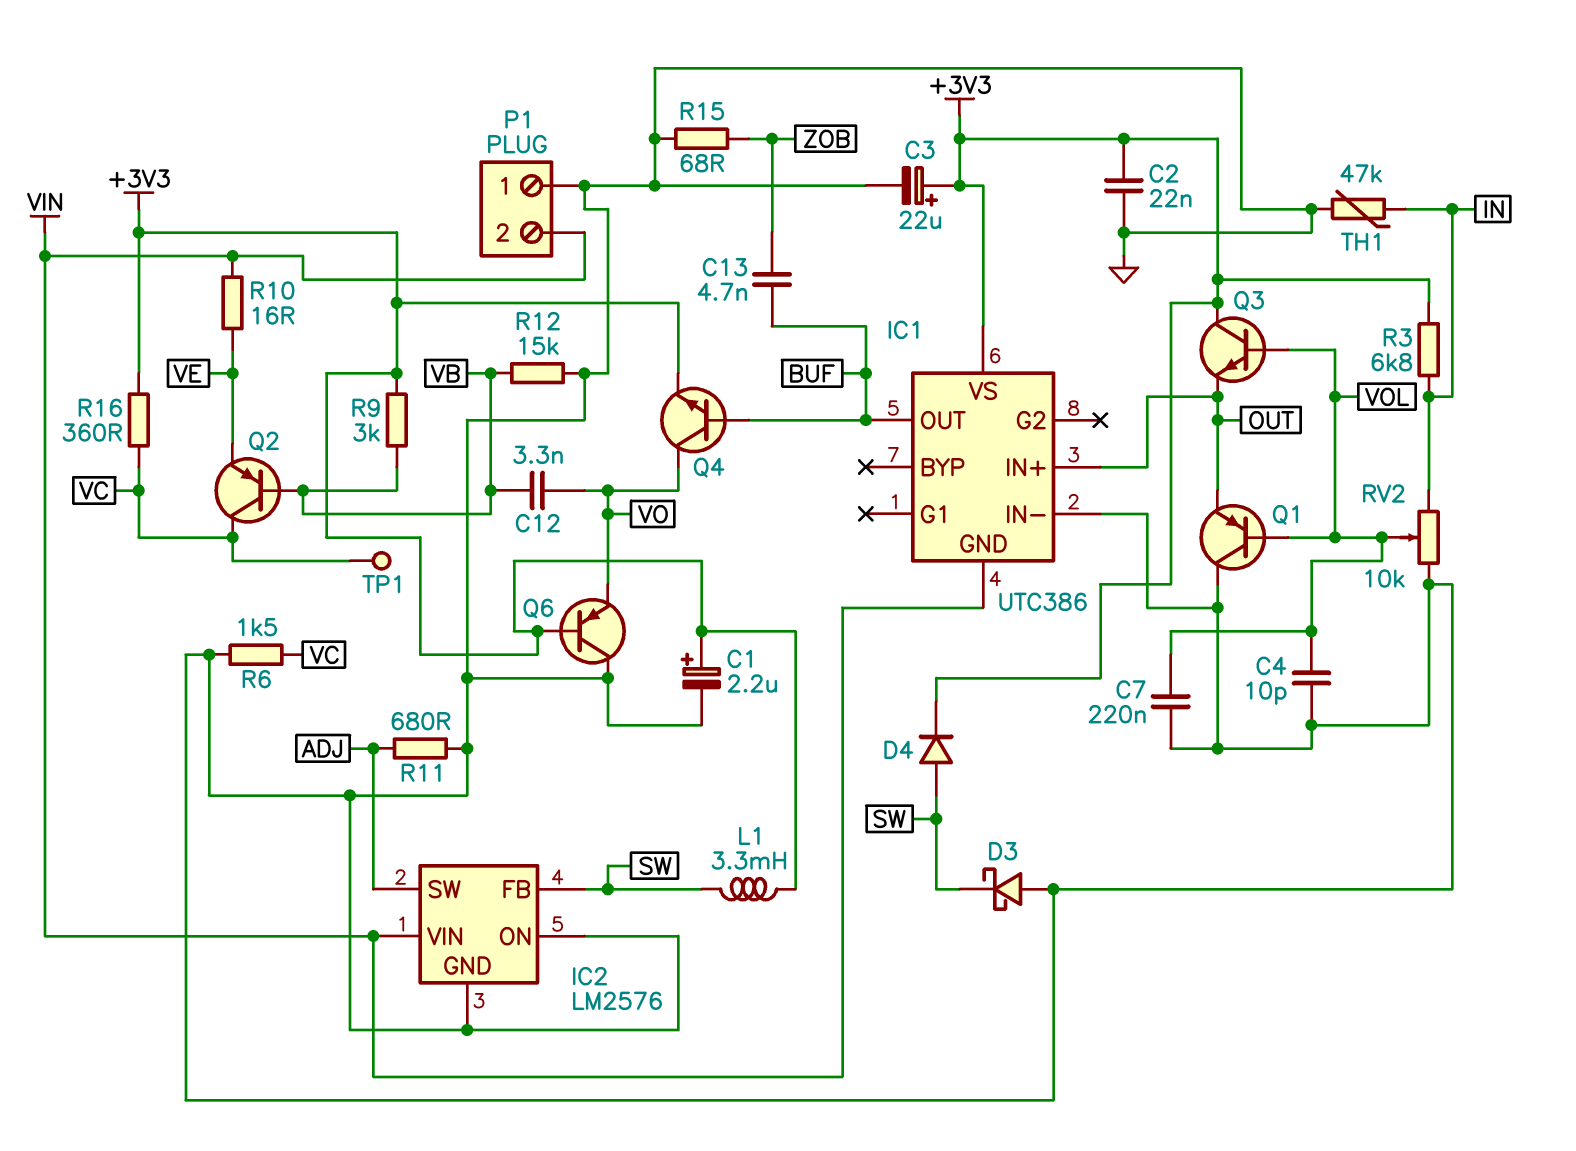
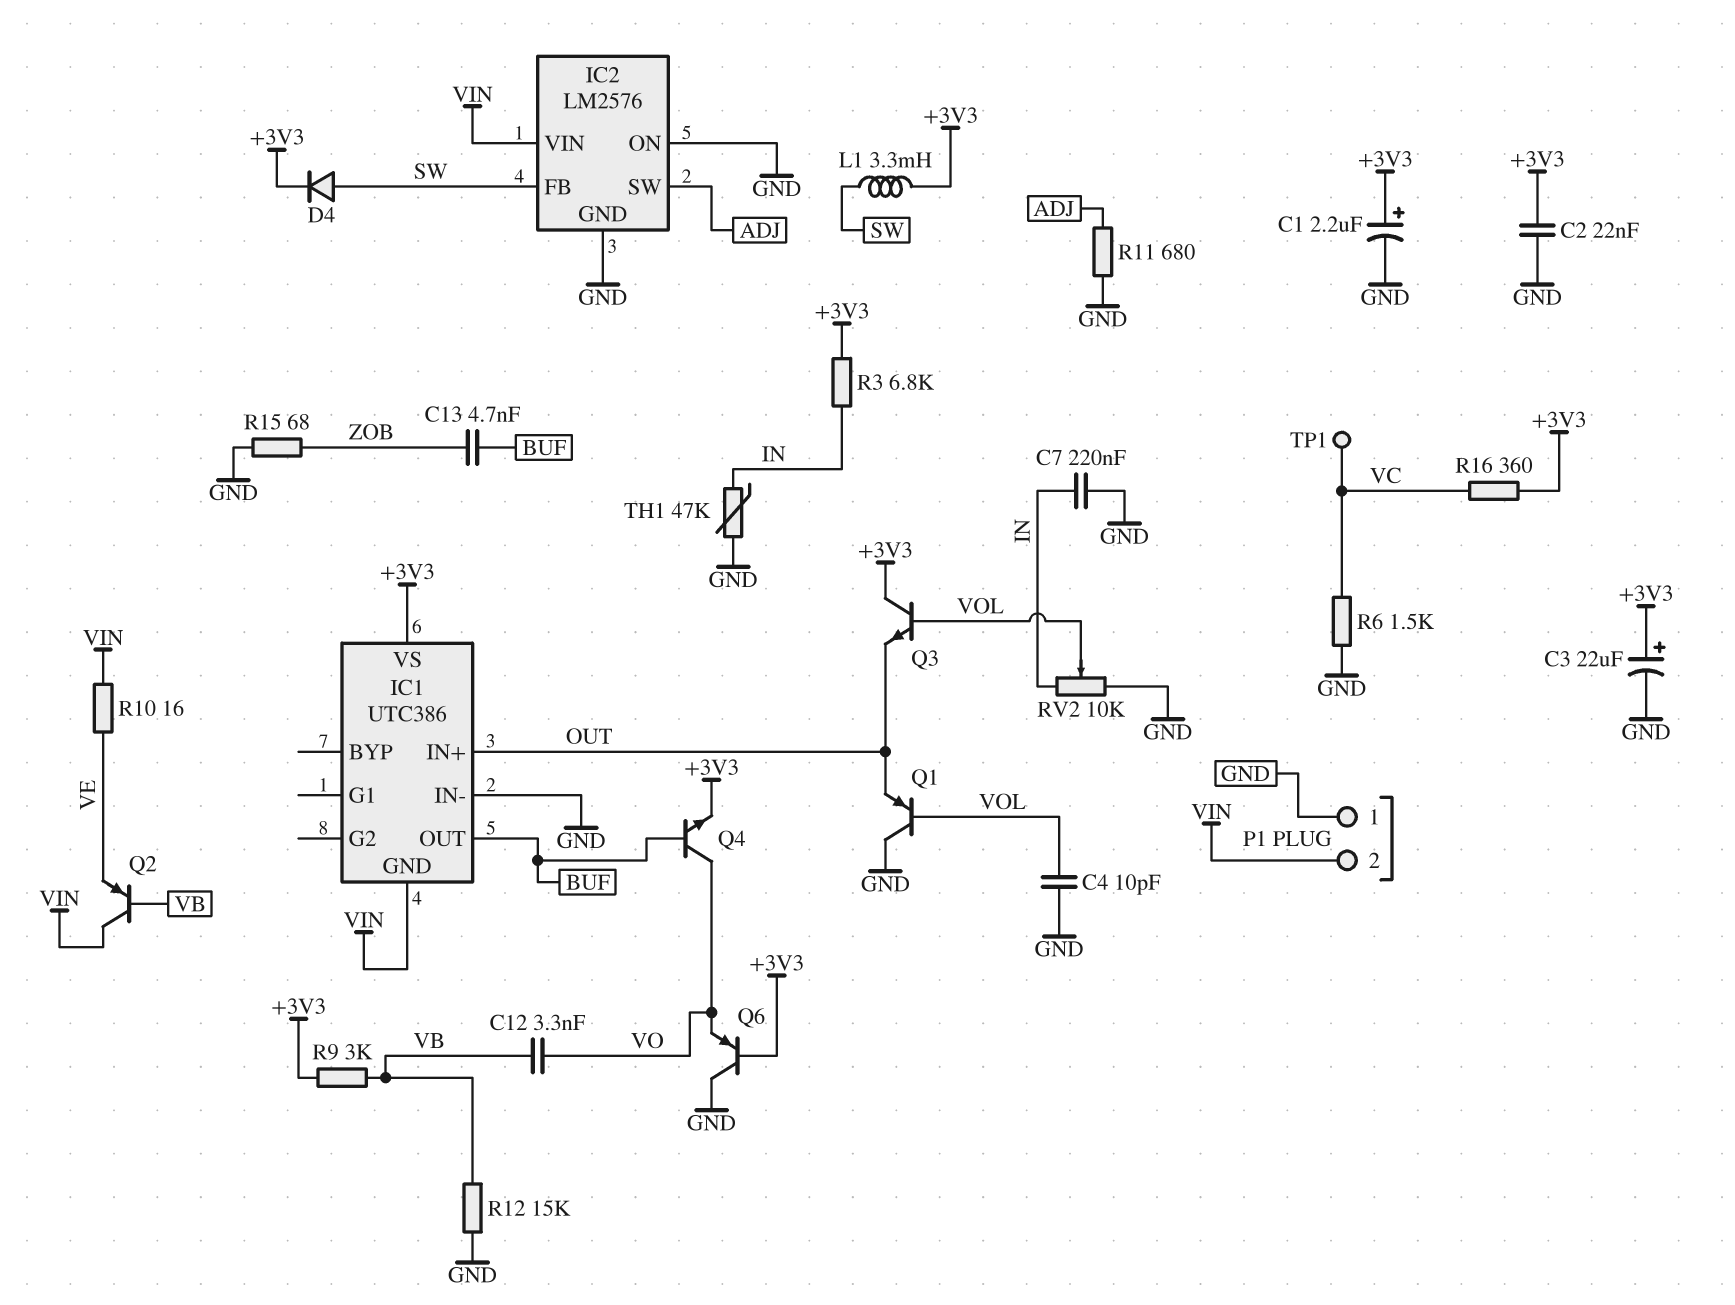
C7: 220nF (GND, VOL) -> 220nF (GND, IN)
D3: schottky (A GND, K SW) -> none
Q2: PNP (B VB, C VC, E VE) -> PNP (B VB, C VIN, E VE)

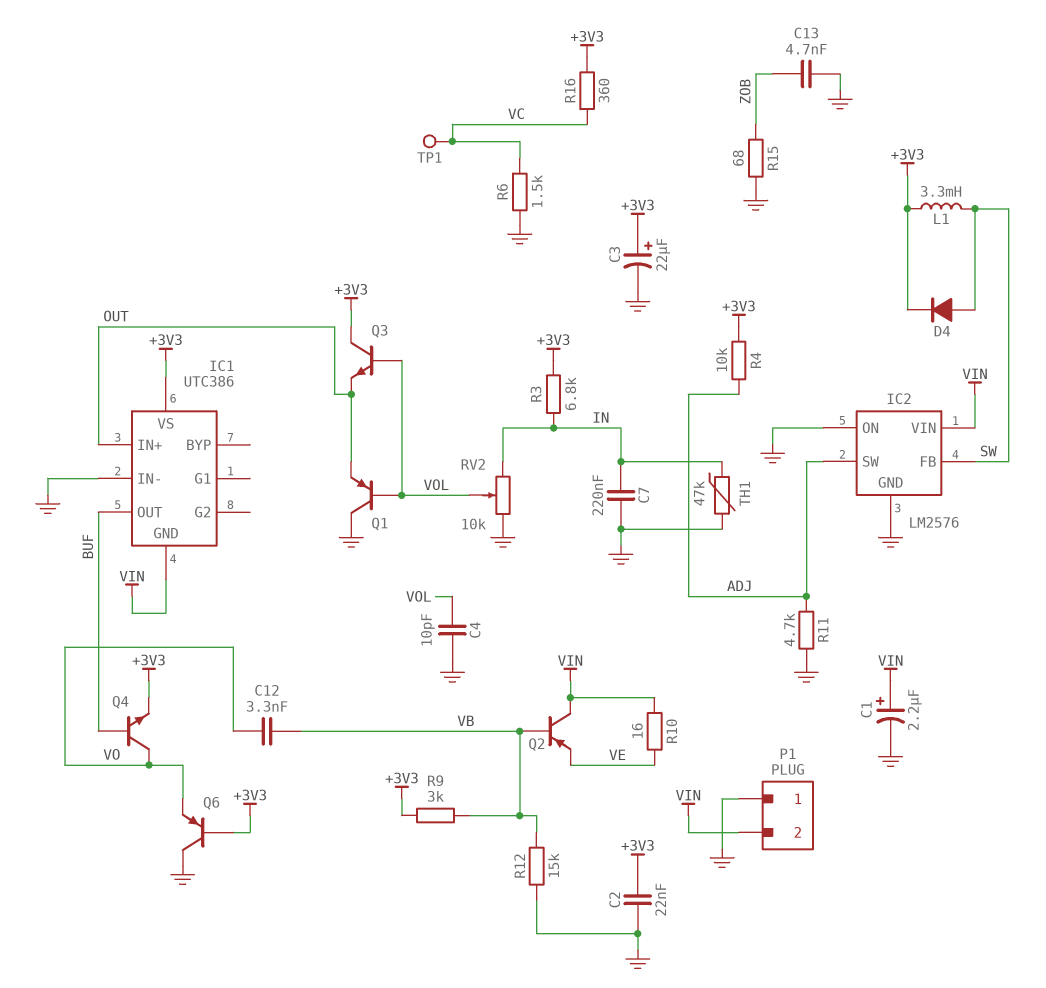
C1: 2.2uF (plus +3V3, minus GND) -> 2.2uF (plus VIN, minus GND)
C13: 4.7nF (BUF, ZOB) -> 4.7nF (GND, ZOB)
R4: none -> 10k (+3V3, ADJ)
R11: 680 (ADJ, GND) -> 4.7k (ADJ, GND)

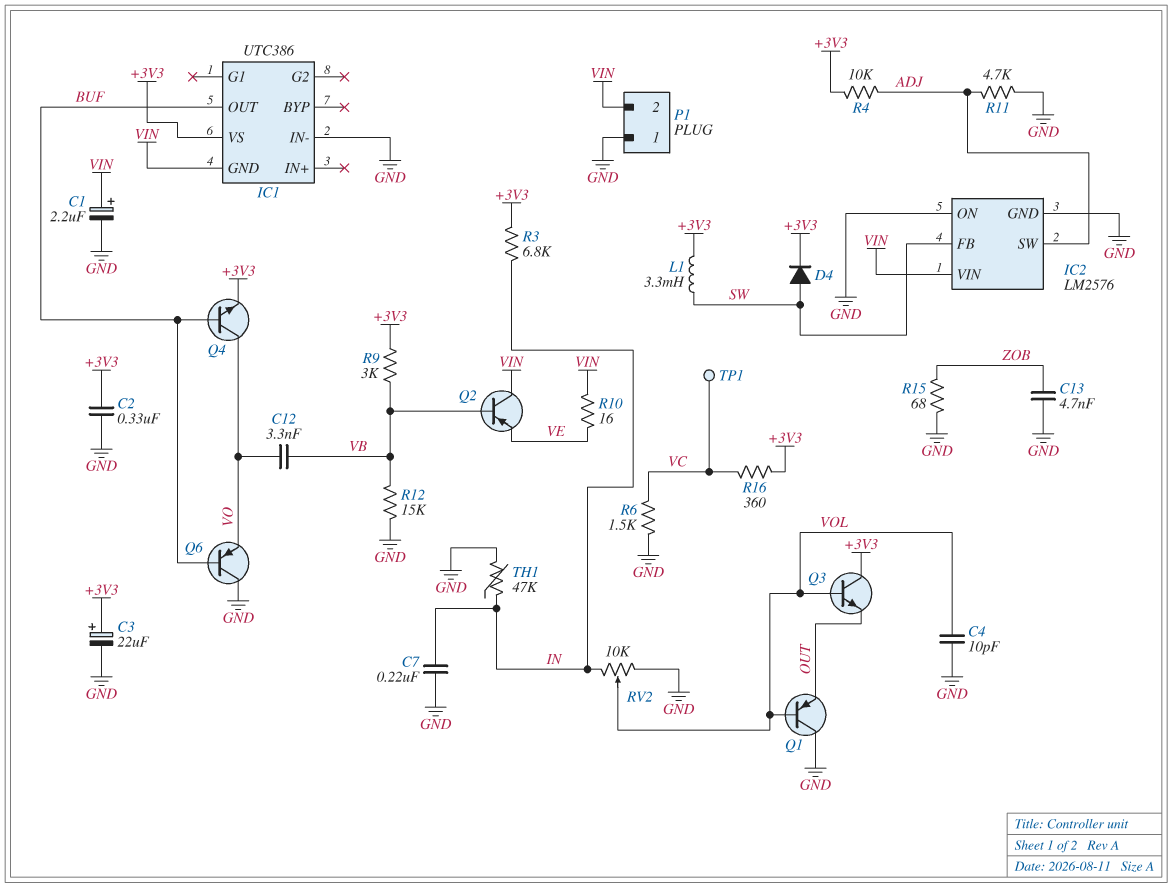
C2: 22nF (+3V3, GND) -> 330nF (+3V3, GND)
IC1 pin IN+: OUT -> none
Q6: PNP (B +3V3, C GND, E VO) -> PNP (B BUF, C GND, E VO)

